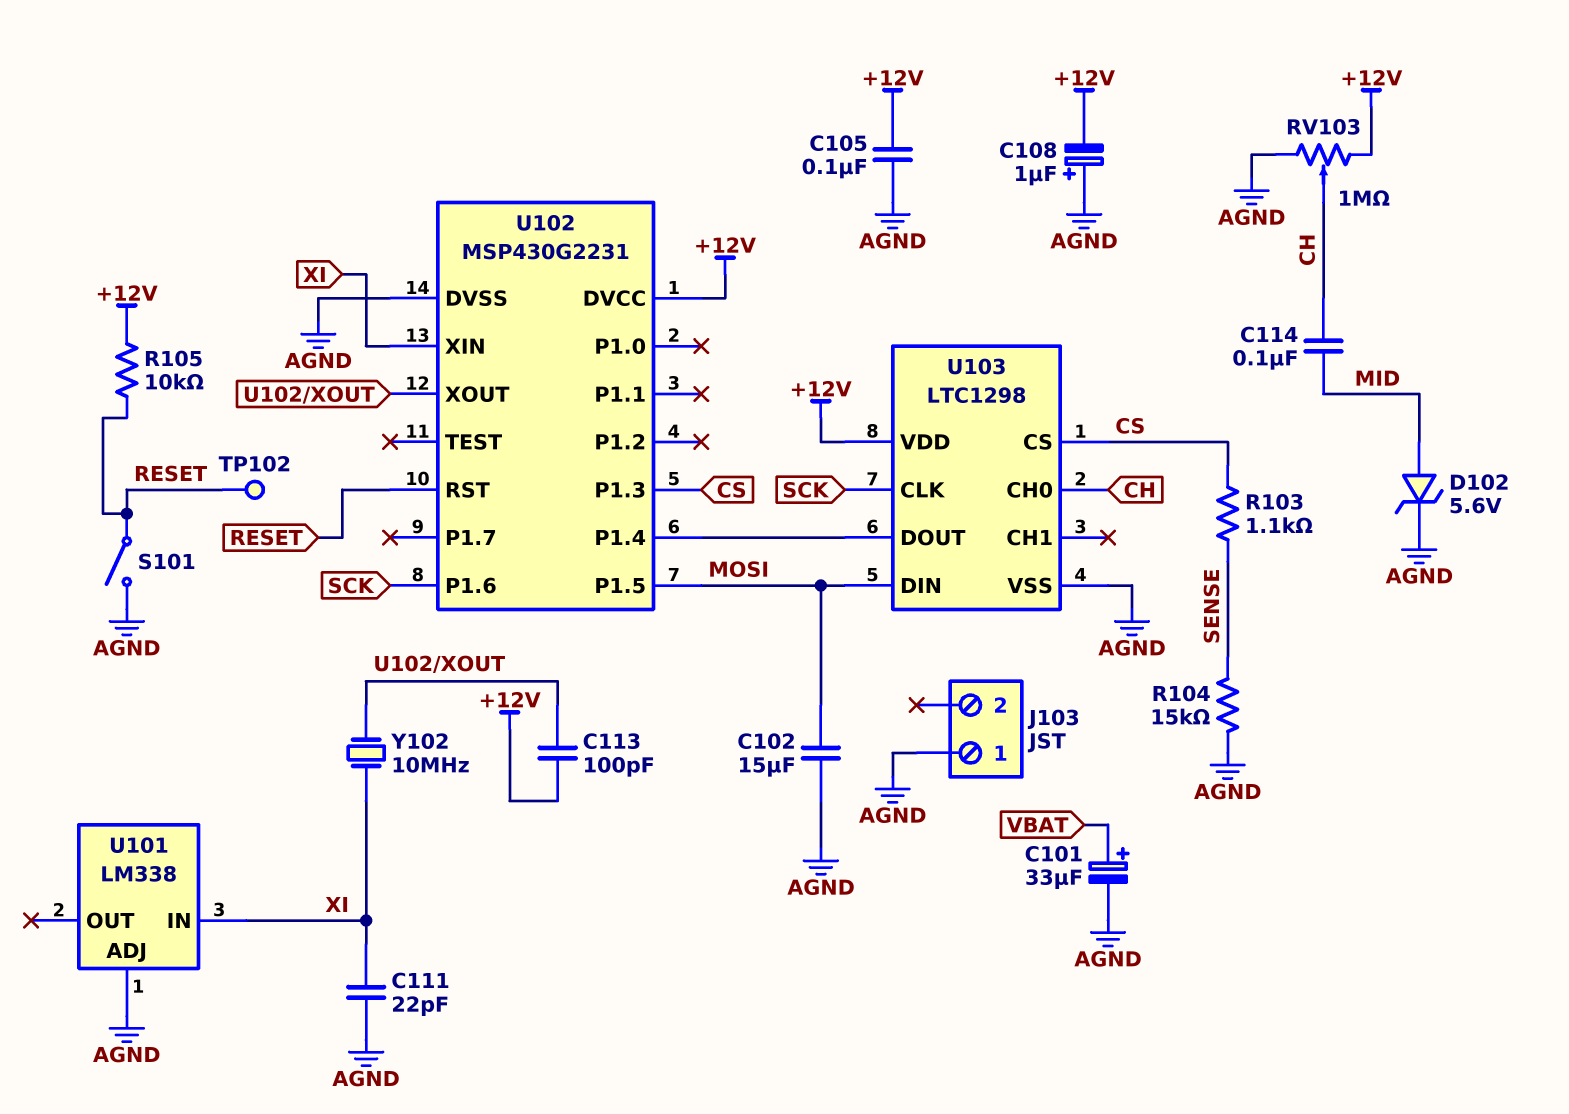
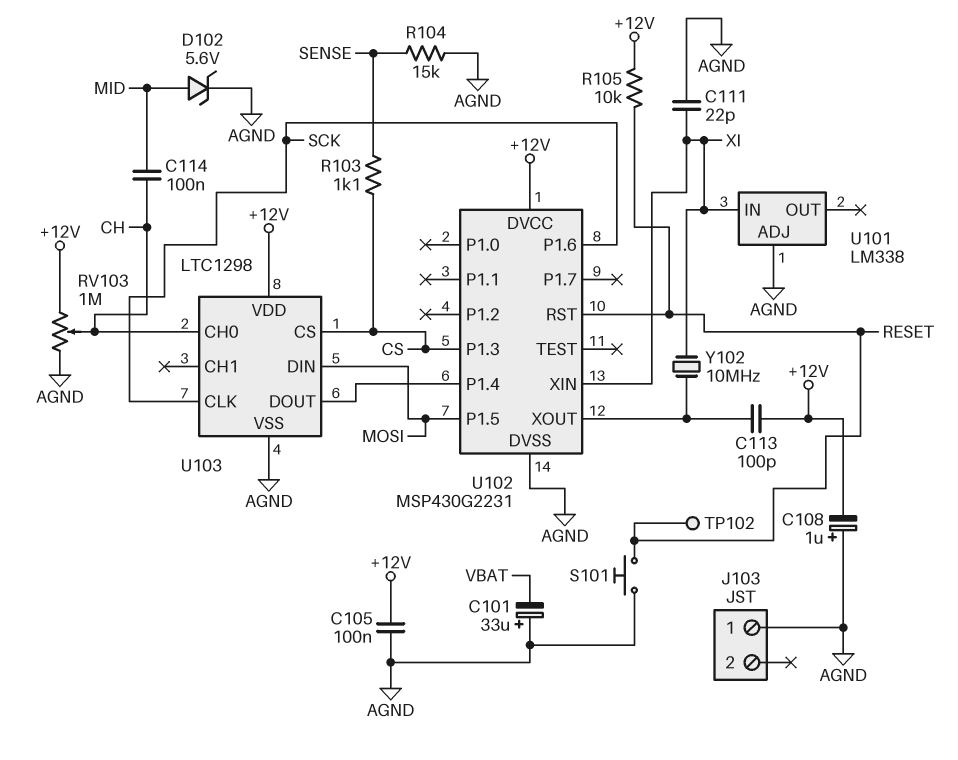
C101: 33uF (plus VBAT, minus AGND) -> 33uF (plus AGND, minus VBAT)
C102: 15uF (AGND, MOSI) -> none
S101: switch (AGND, RESET) -> button (AGND, RESET)

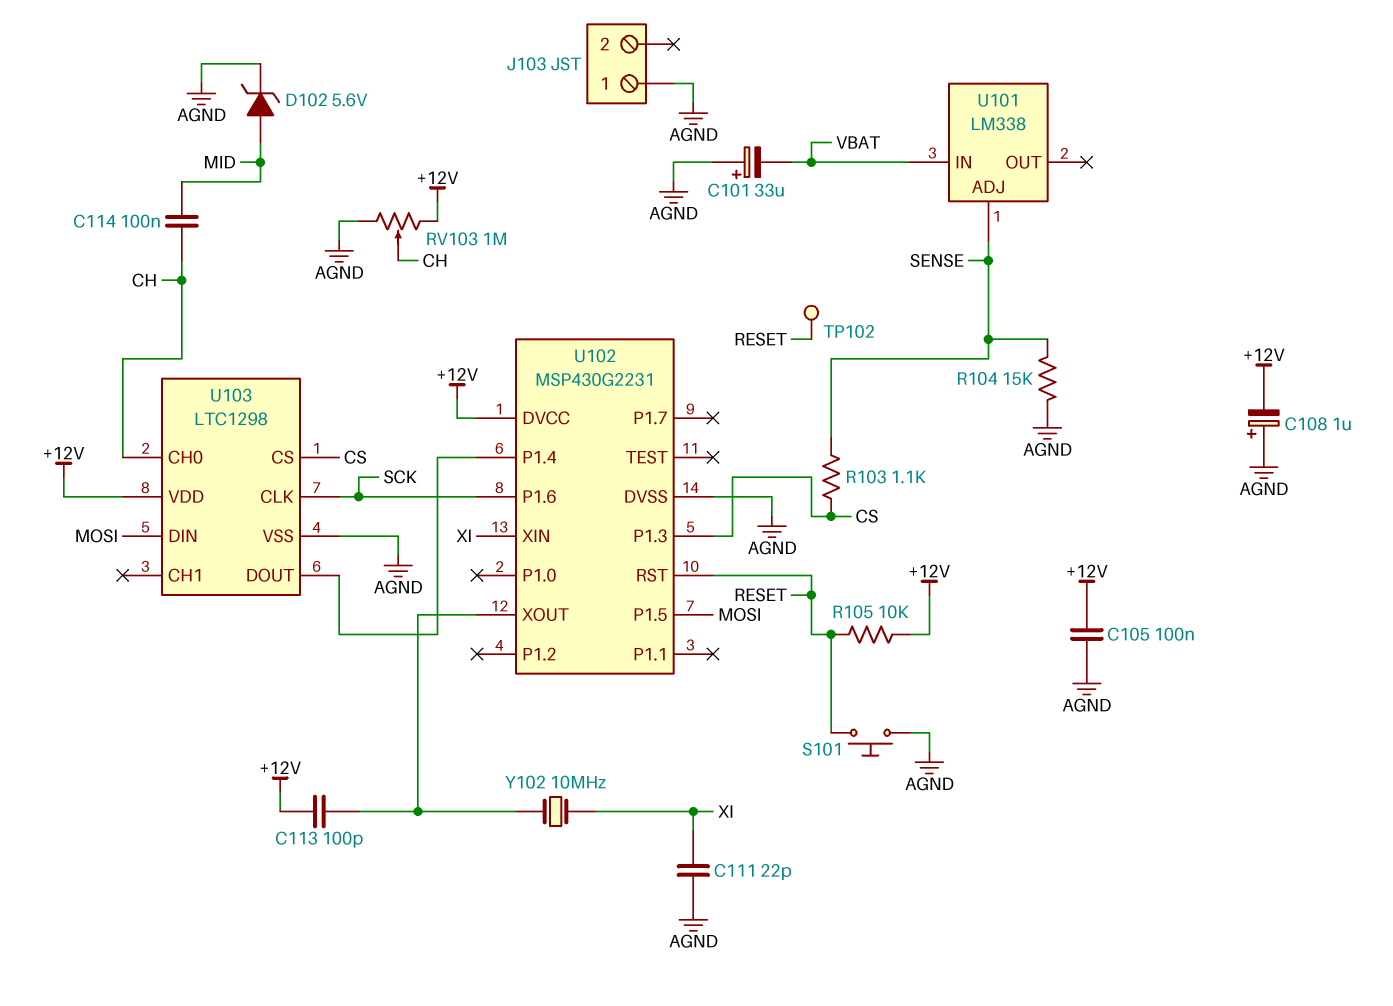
U101 pin ADJ: AGND -> SENSE
U101 pin IN: XI -> VBAT

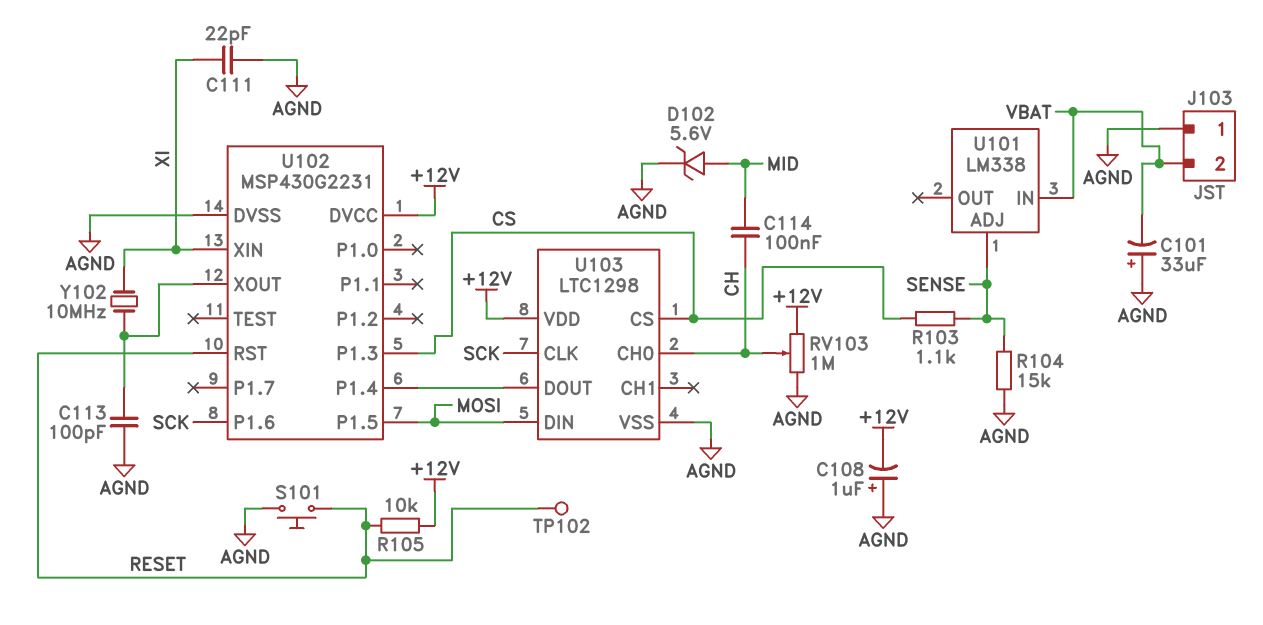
C105: 100nF (+12V, AGND) -> none
C113: 100pF (+12V, U102/XOUT) -> 100pF (AGND, U102/XOUT)
J103 pin 2: none -> VBAT

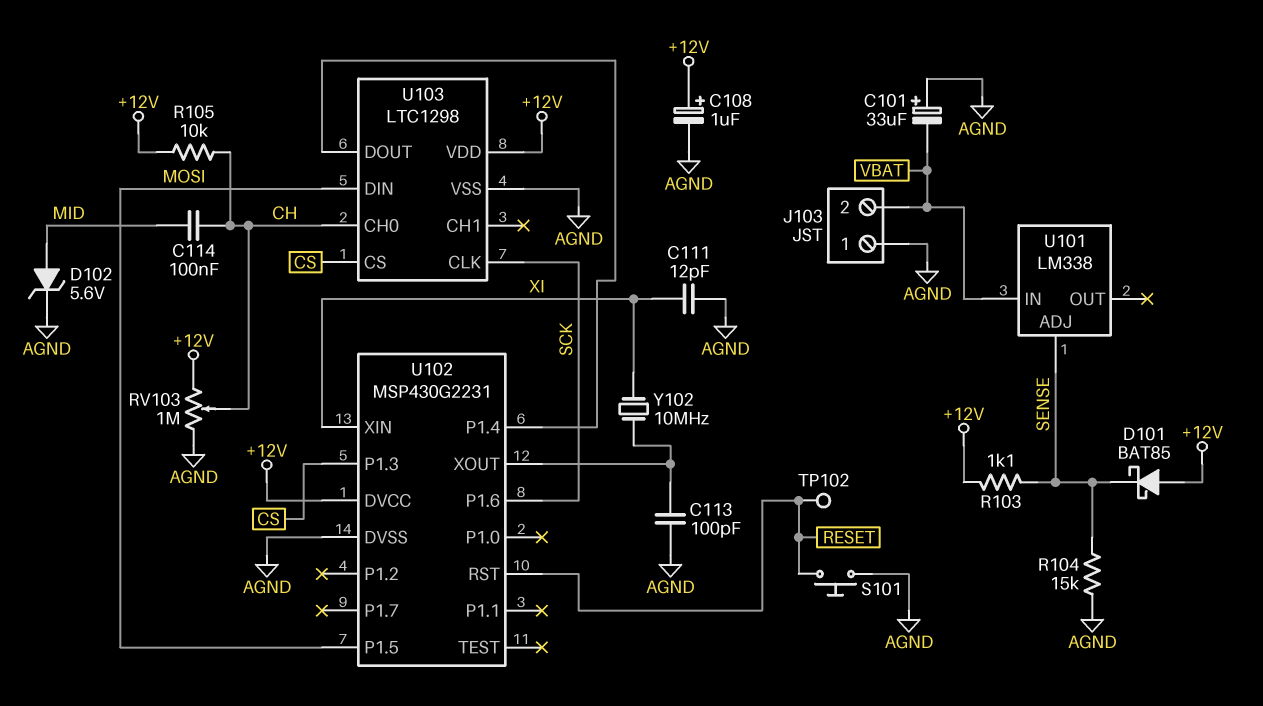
C108: 1uF (plus AGND, minus +12V) -> 1uF (plus +12V, minus AGND)
C111: 22pF (AGND, XI) -> 12pF (AGND, XI)
D101: none -> schottky BAT85 (A +12V, K SENSE)
R103: 1.1k (CS, SENSE) -> 1.1k (+12V, SENSE)
R105: 10k (+12V, RESET) -> 10k (+12V, CH)

